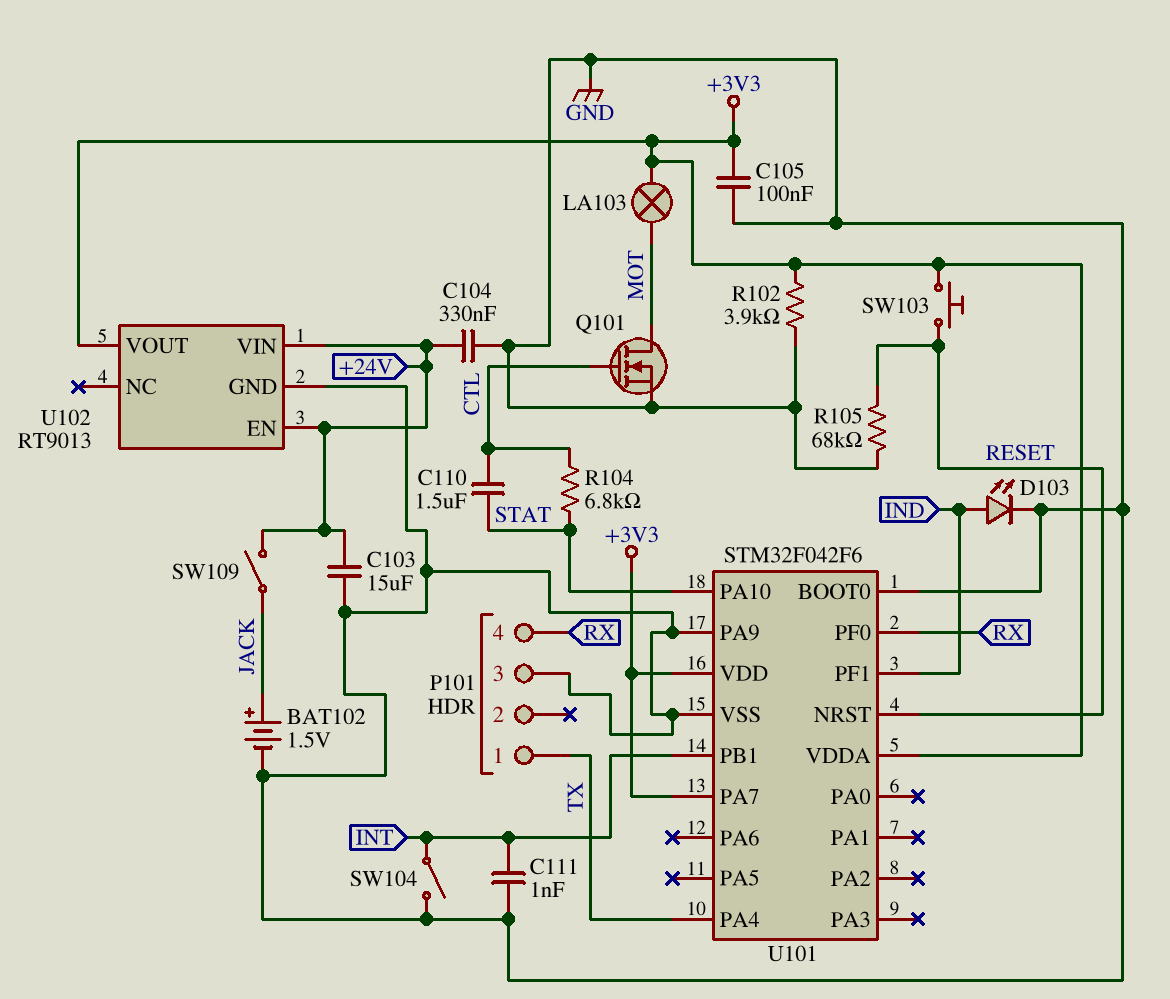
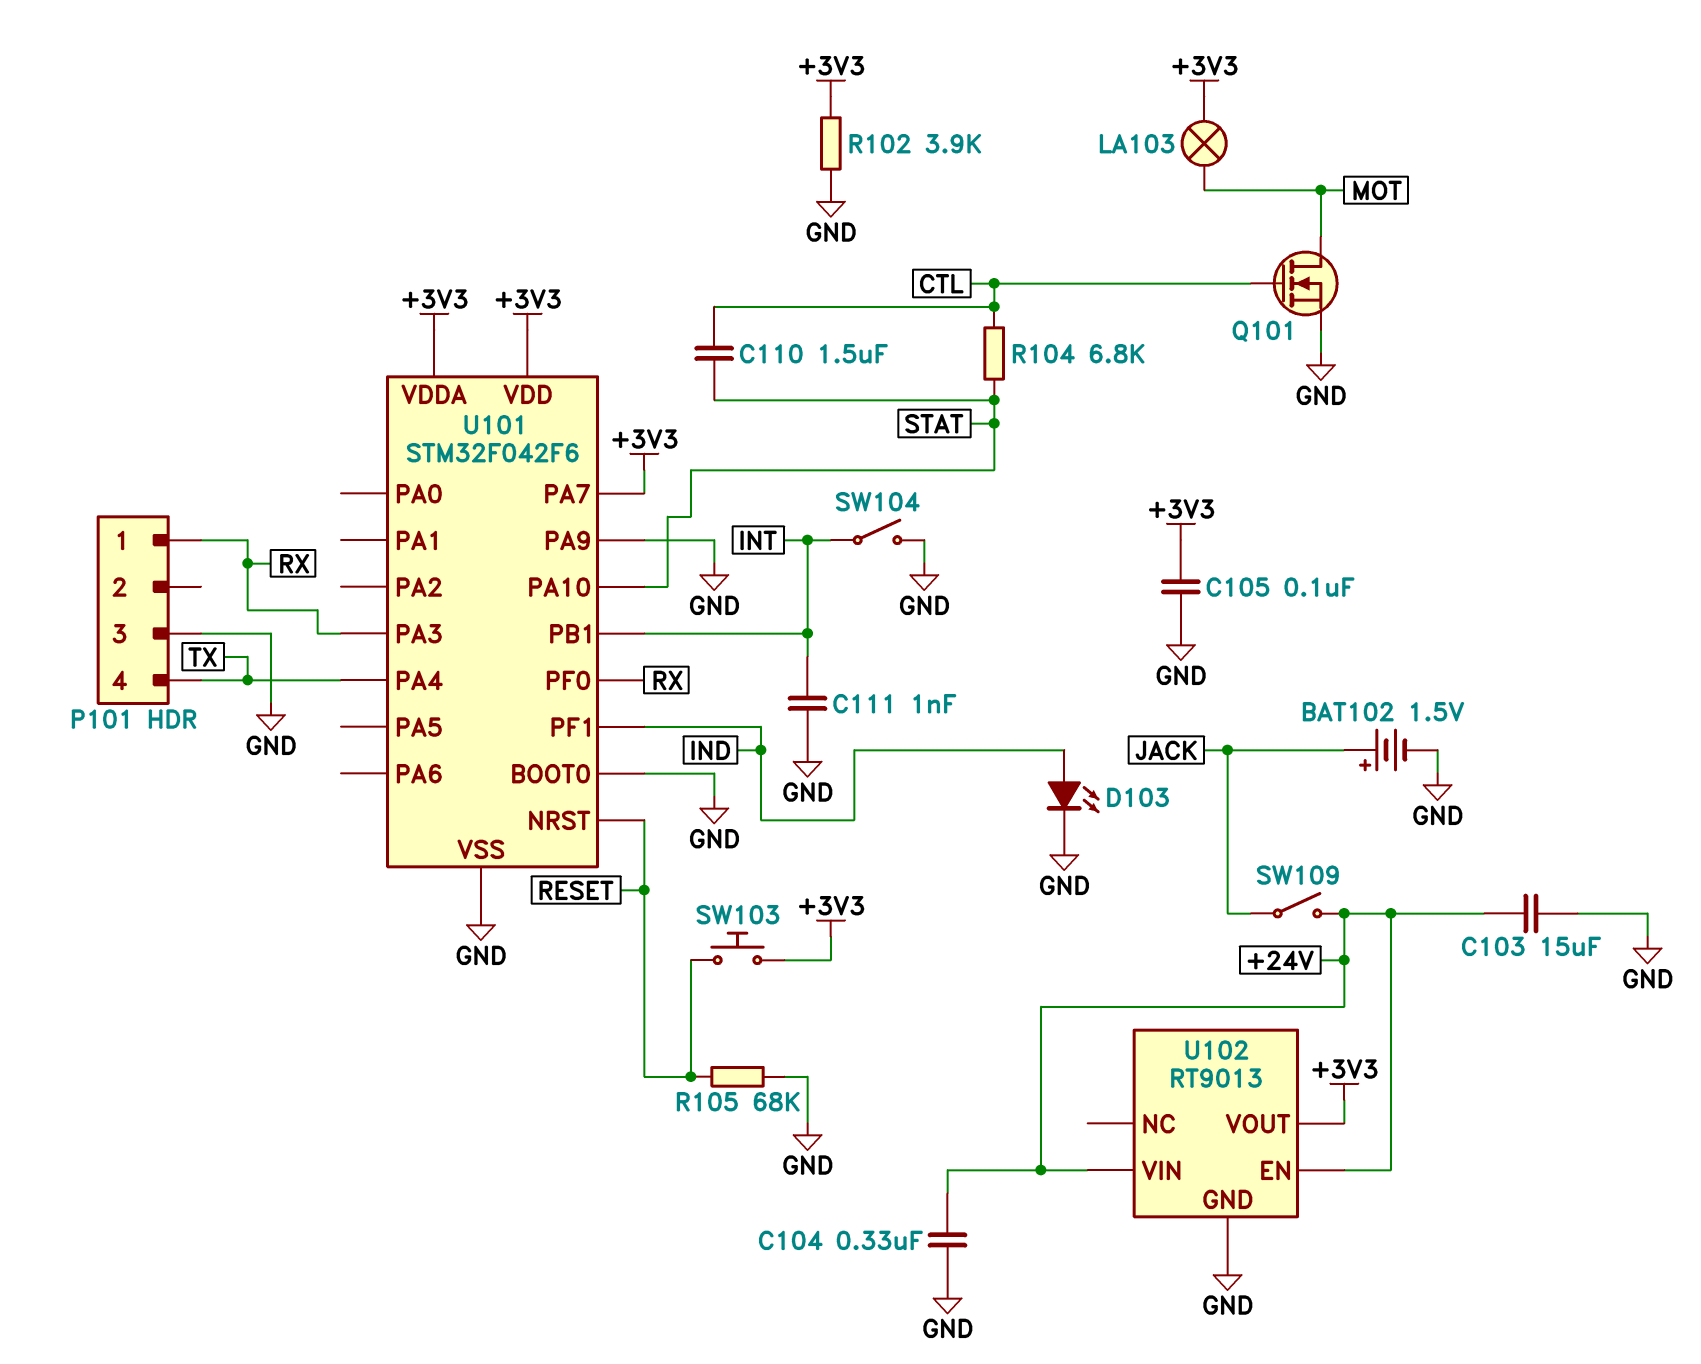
P101 pin 1: TX -> RX
P101 pin 4: RX -> TX
U101 pin PA3: none -> RX

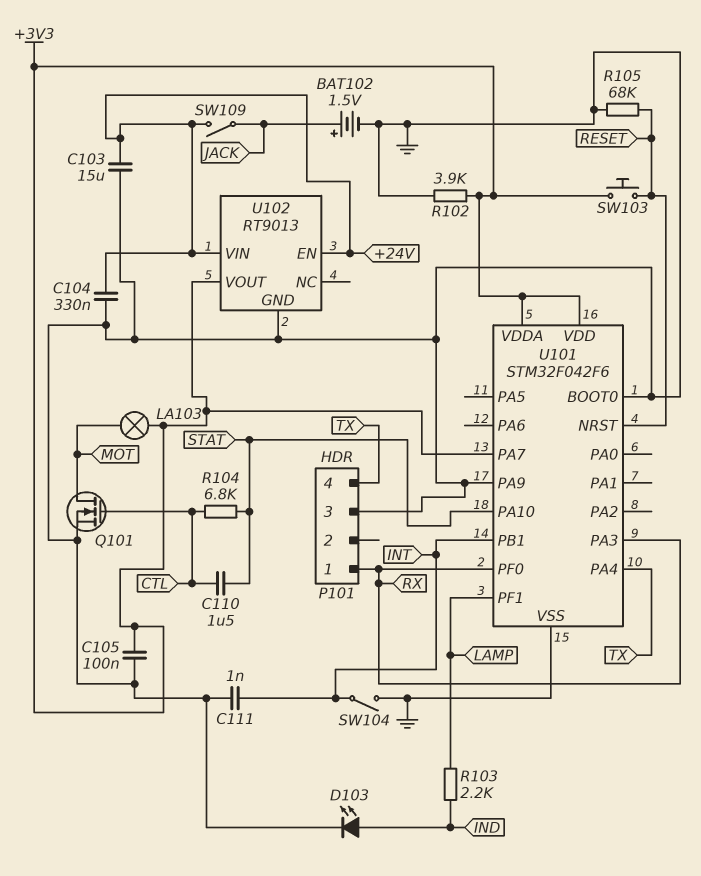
R103: none -> 2.2k (IND, LAMP)
U101 pin PF1: IND -> LAMP

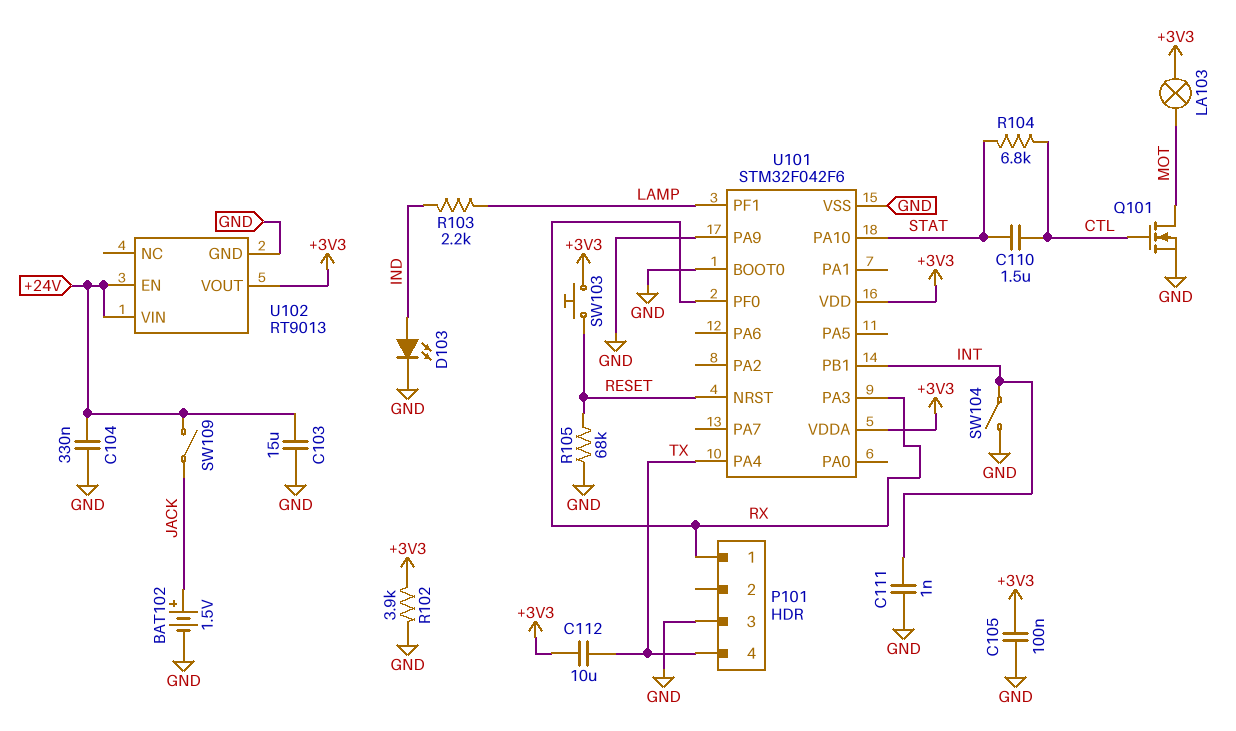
C112: none -> 10uF (+3V3, TX)
U101 pin PA7: +3V3 -> none

